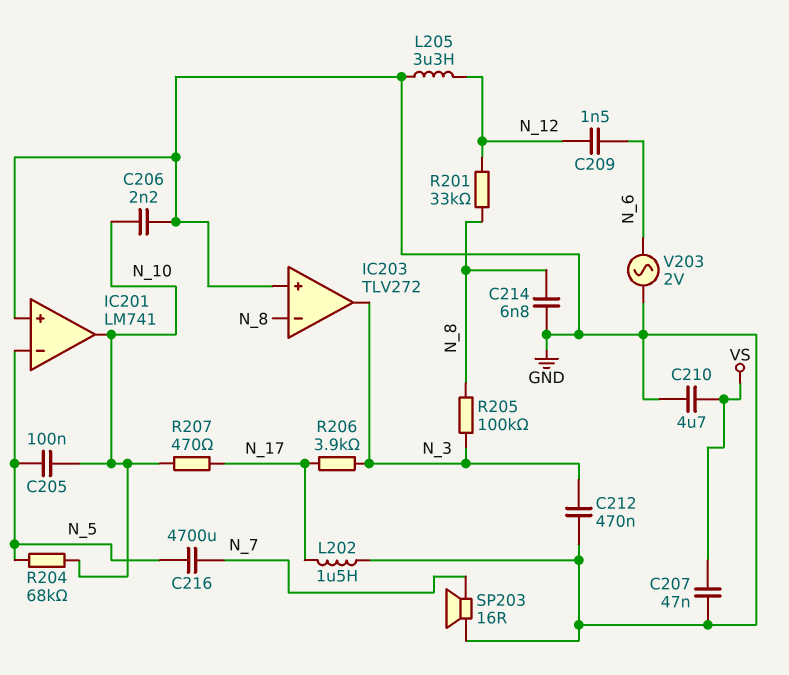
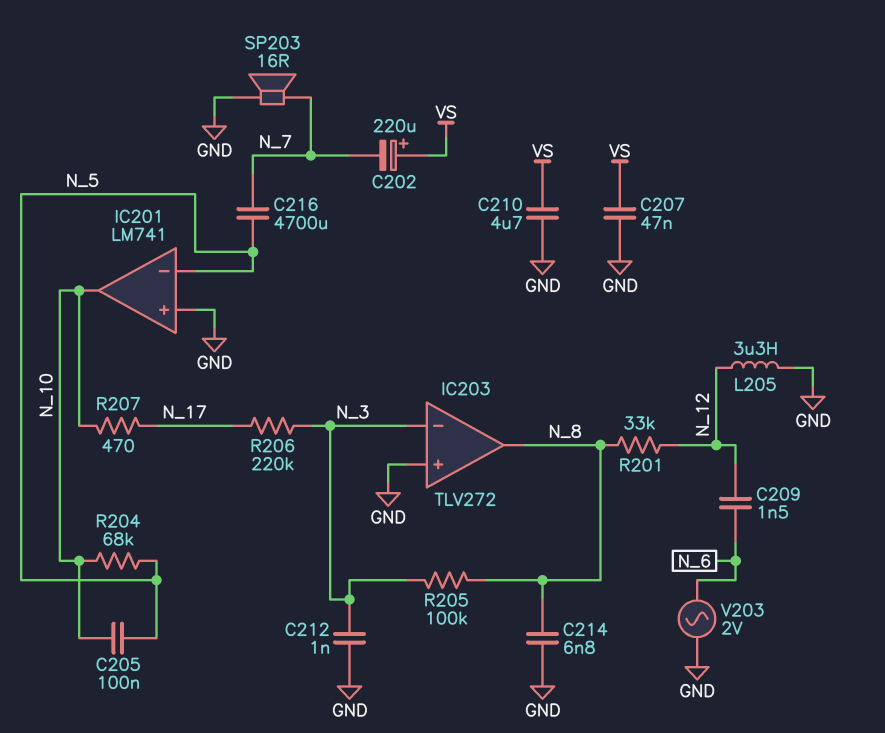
C202: none -> 220uF (plus VS, minus N_7)
C206: 2.2nF (GND, N_10) -> none
C212: 470nF (GND, N_3) -> 1nF (GND, N_3)
IC203 pin in-: N_8 -> N_3
IC203 pin out: N_3 -> N_8
L202: 1.5uH (GND, N_17) -> none
R206: 3.9k (N_3, N_17) -> 220k (N_3, N_17)

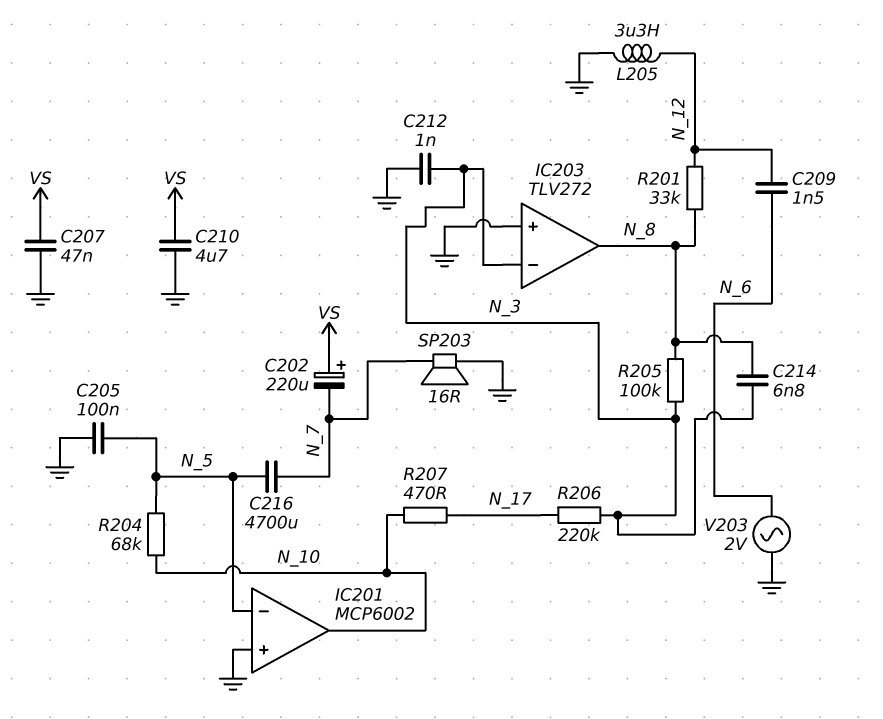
C205: 100nF (N_5, N_10) -> 100nF (GND, N_5)
C214: 6.8nF (GND, N_8) -> 6.8nF (N_3, N_8)
IC201: LM741 -> MCP6002

